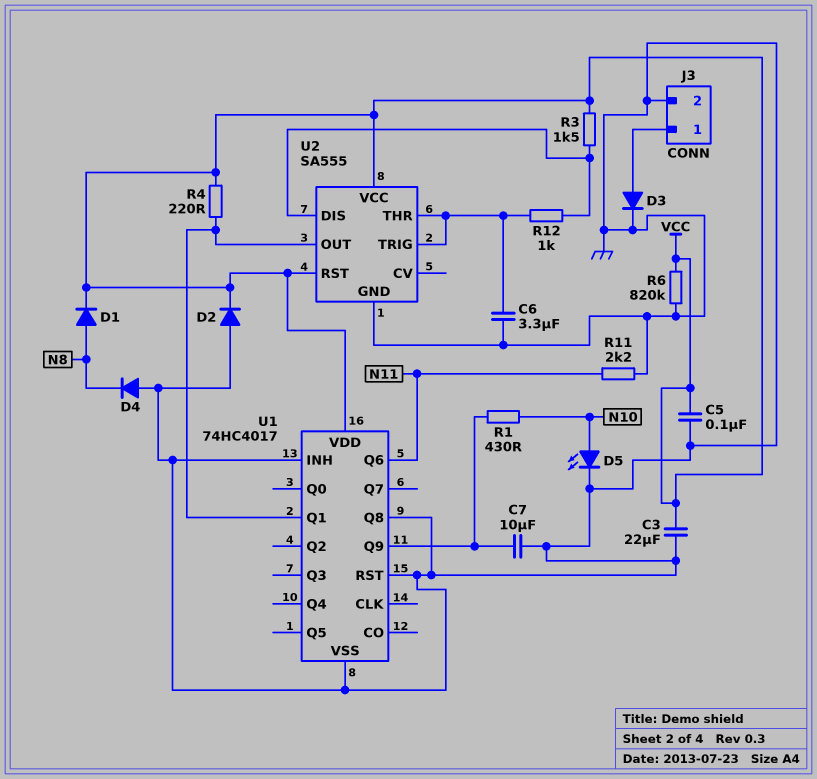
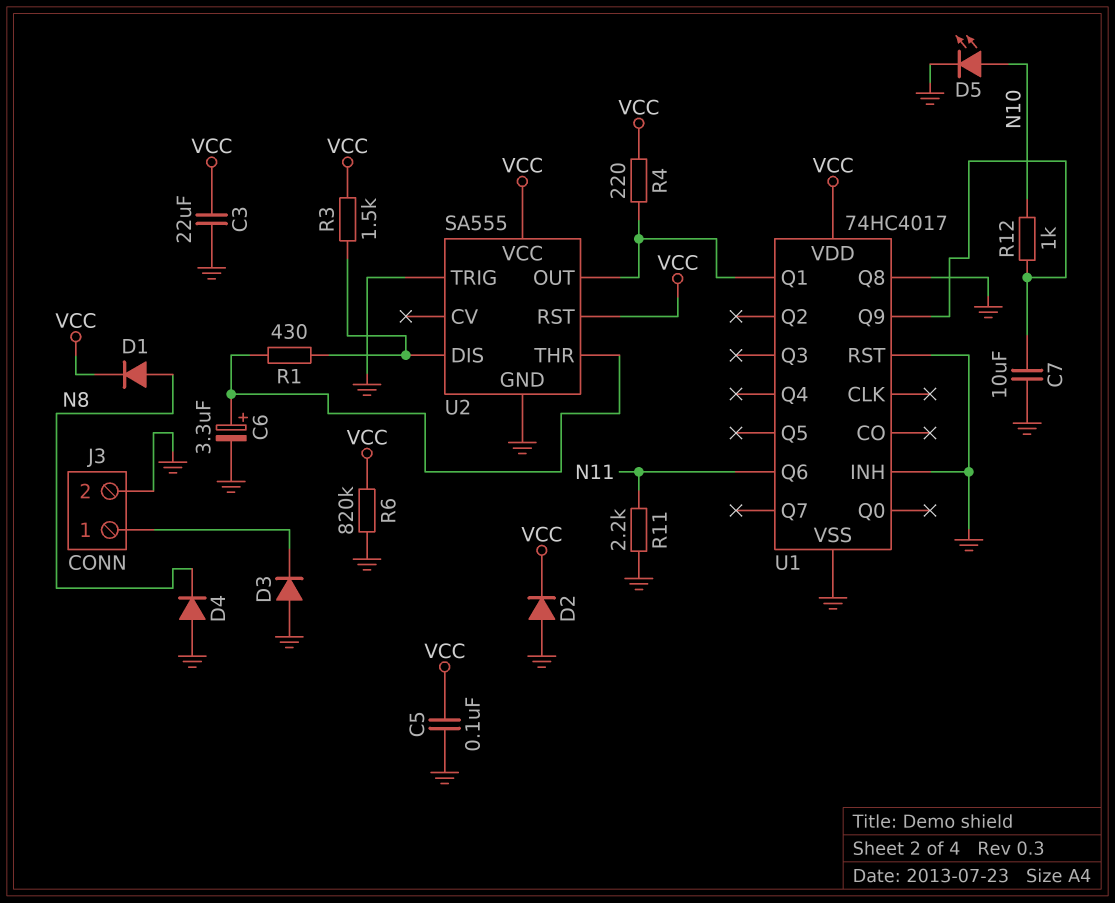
C6: 3.3uF (GND, U2/THR) -> 3.3uF (plus U2/THR, minus GND)
D3: diode (A J3/1, K GND) -> diode (A GND, K J3/1)
R1: 430 (N10, U1/Q9) -> 430 (U2/DIS, U2/THR)
R12: 1k (U2/DIS, U2/THR) -> 1k (N10, U1/Q9)
U2 pin TRIG: U2/THR -> GND

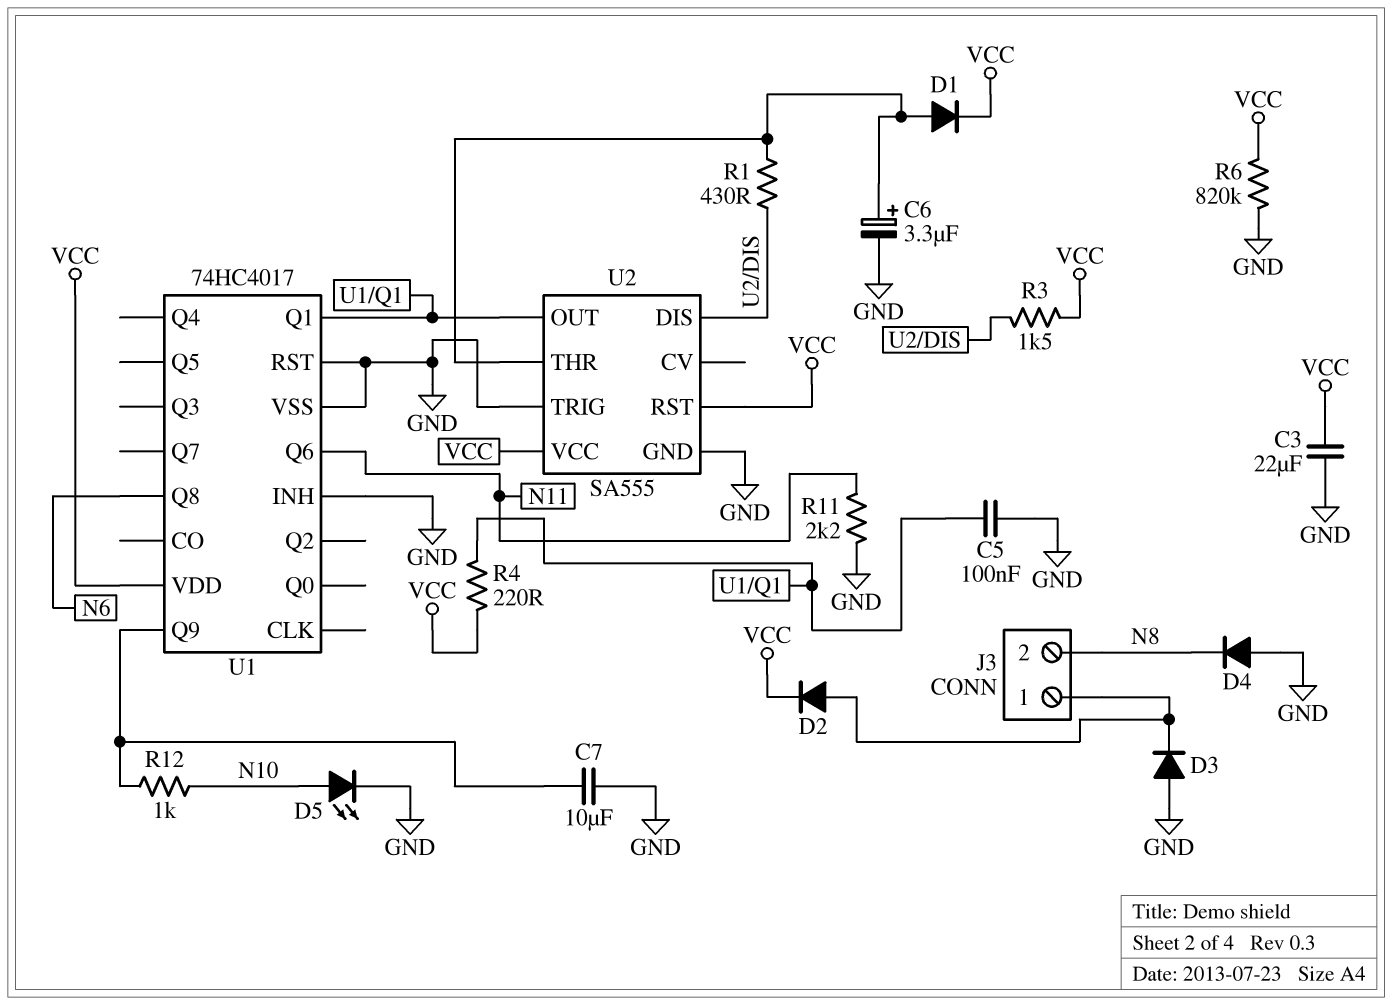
C5: 100nF (GND, VCC) -> 100nF (GND, U1/Q1)
D1: diode (A N8, K VCC) -> diode (A U2/THR, K VCC)
D2: diode (A GND, K VCC) -> diode (A J3/1, K VCC)
J3 pin 2: GND -> N8
U1 pin Q8: GND -> N6

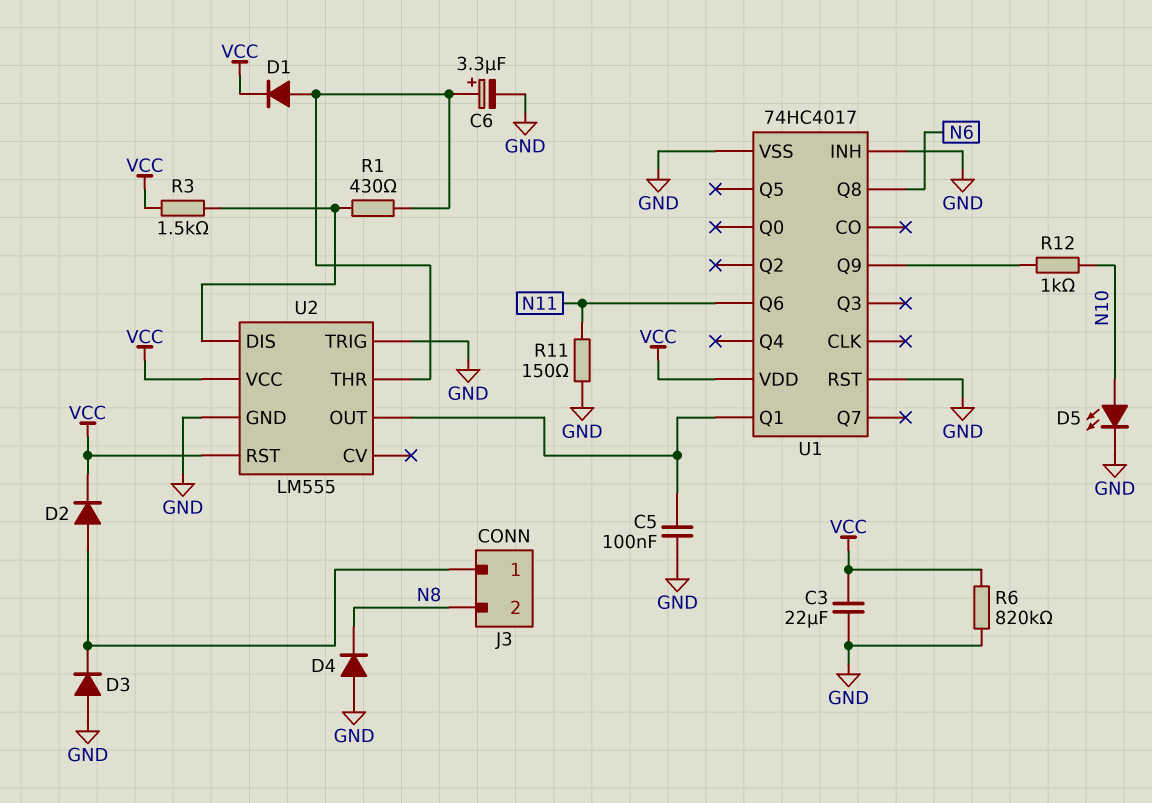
C7: 10uF (GND, U1/Q9) -> none
R4: 220 (U1/Q1, VCC) -> none
R11: 2.2k (GND, N11) -> 150 (GND, N11)
U2: SA555 -> LM555

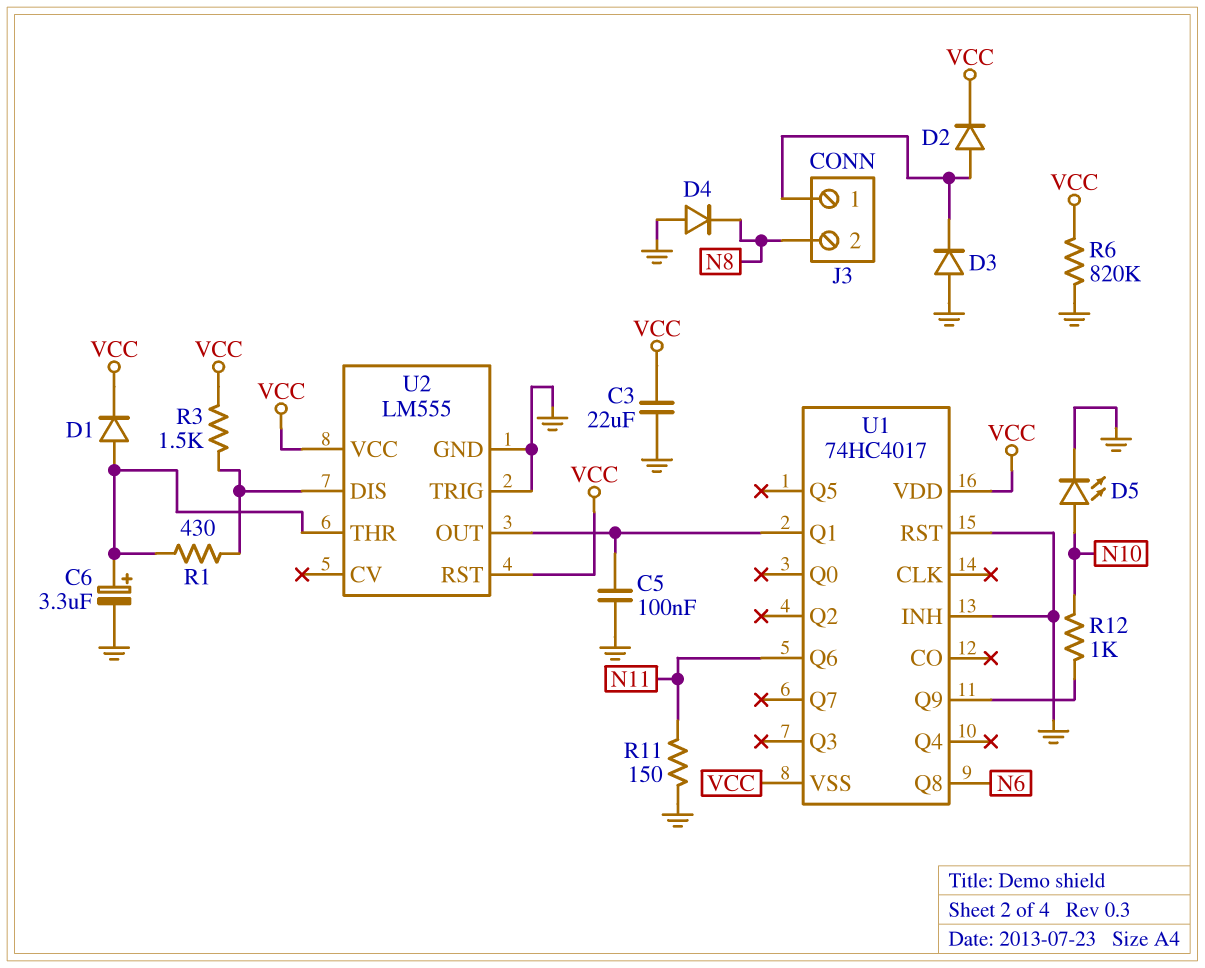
U1 pin VSS: GND -> VCC

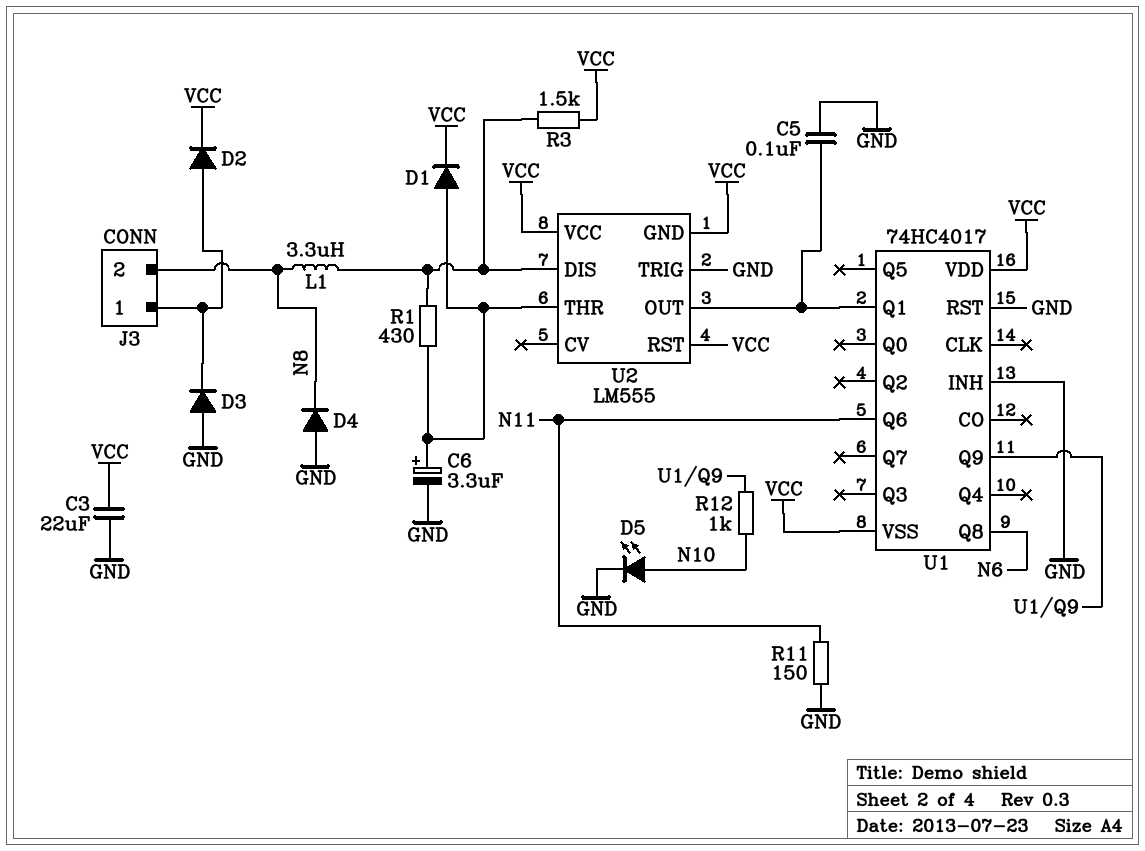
L1: none -> 3.3uH (N8, U2/DIS)
R6: 820k (GND, VCC) -> none
U2 pin GND: GND -> VCC

